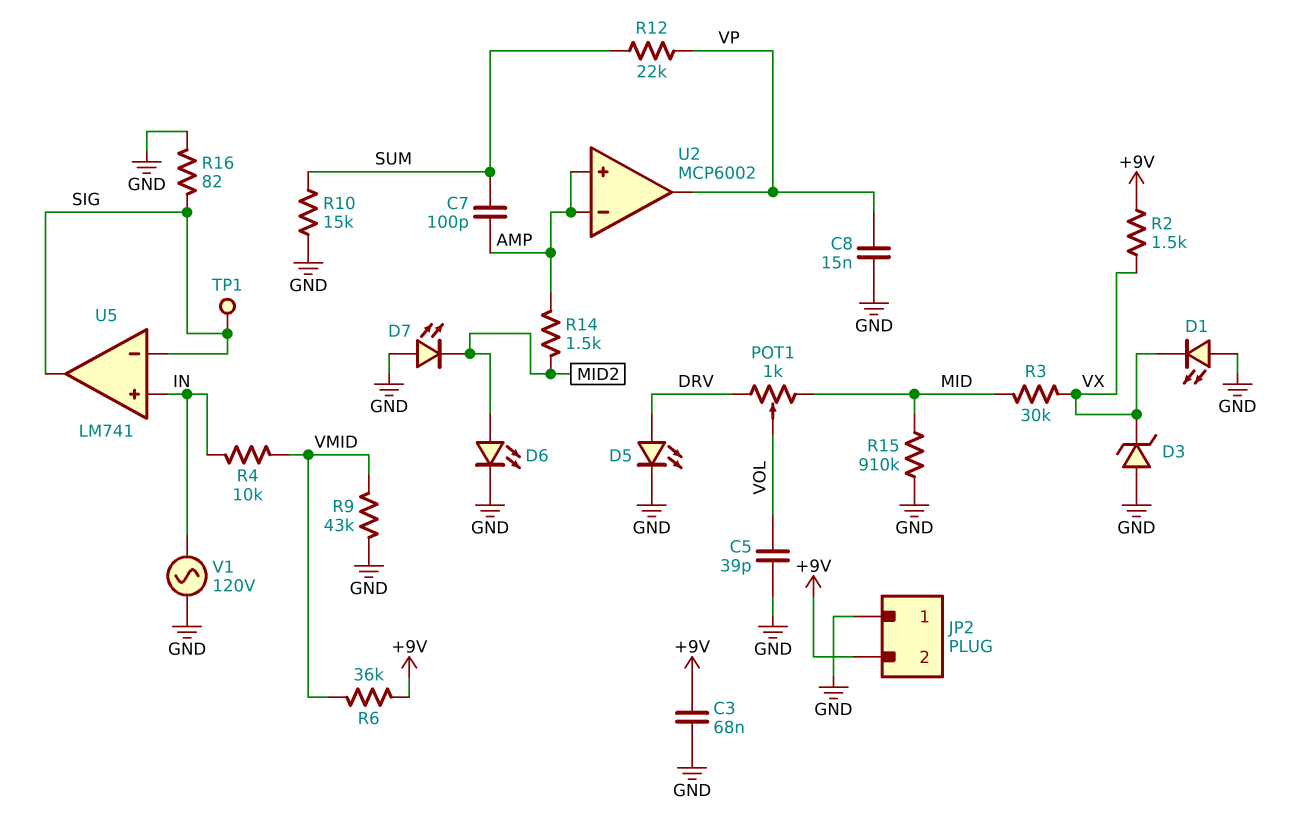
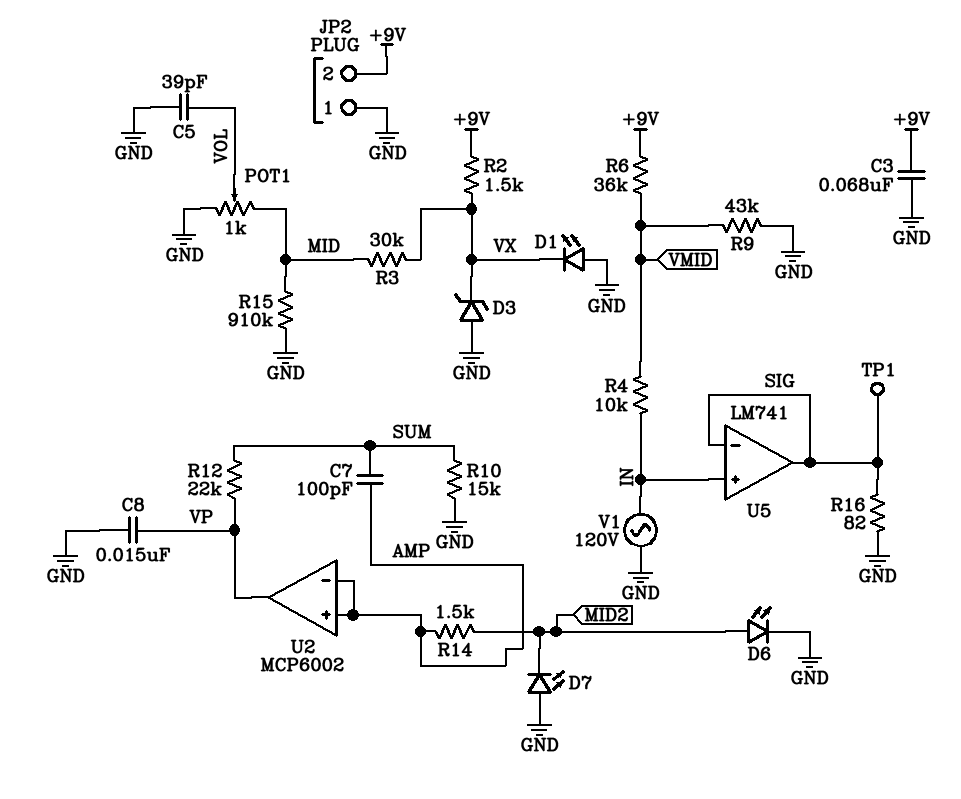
D5: LED (A DRV, K GND) -> none
POT1: 1k (DRV, MID, wiper VOL) -> 1k (GND, MID, wiper VOL)

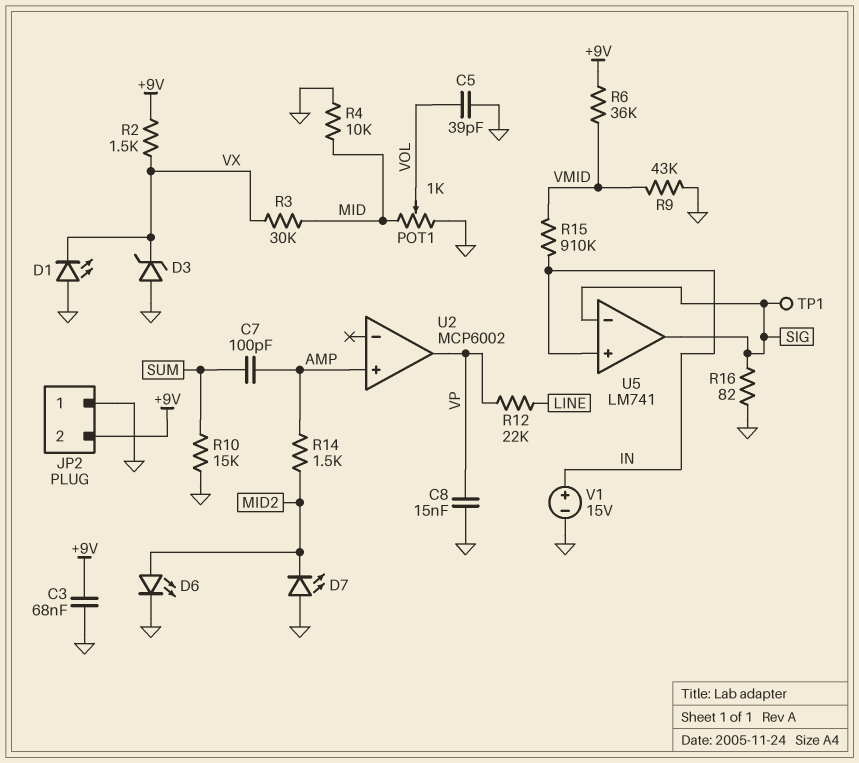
R4: 10k (IN, VMID) -> 10k (GND, MID)
R12: 22k (SUM, VP) -> 22k (LINE, VP)
R15: 910k (GND, MID) -> 910k (IN, VMID)
U2 pin in-: AMP -> none
V1: AC 120V (GND, IN) -> 15V (plus IN, minus GND)

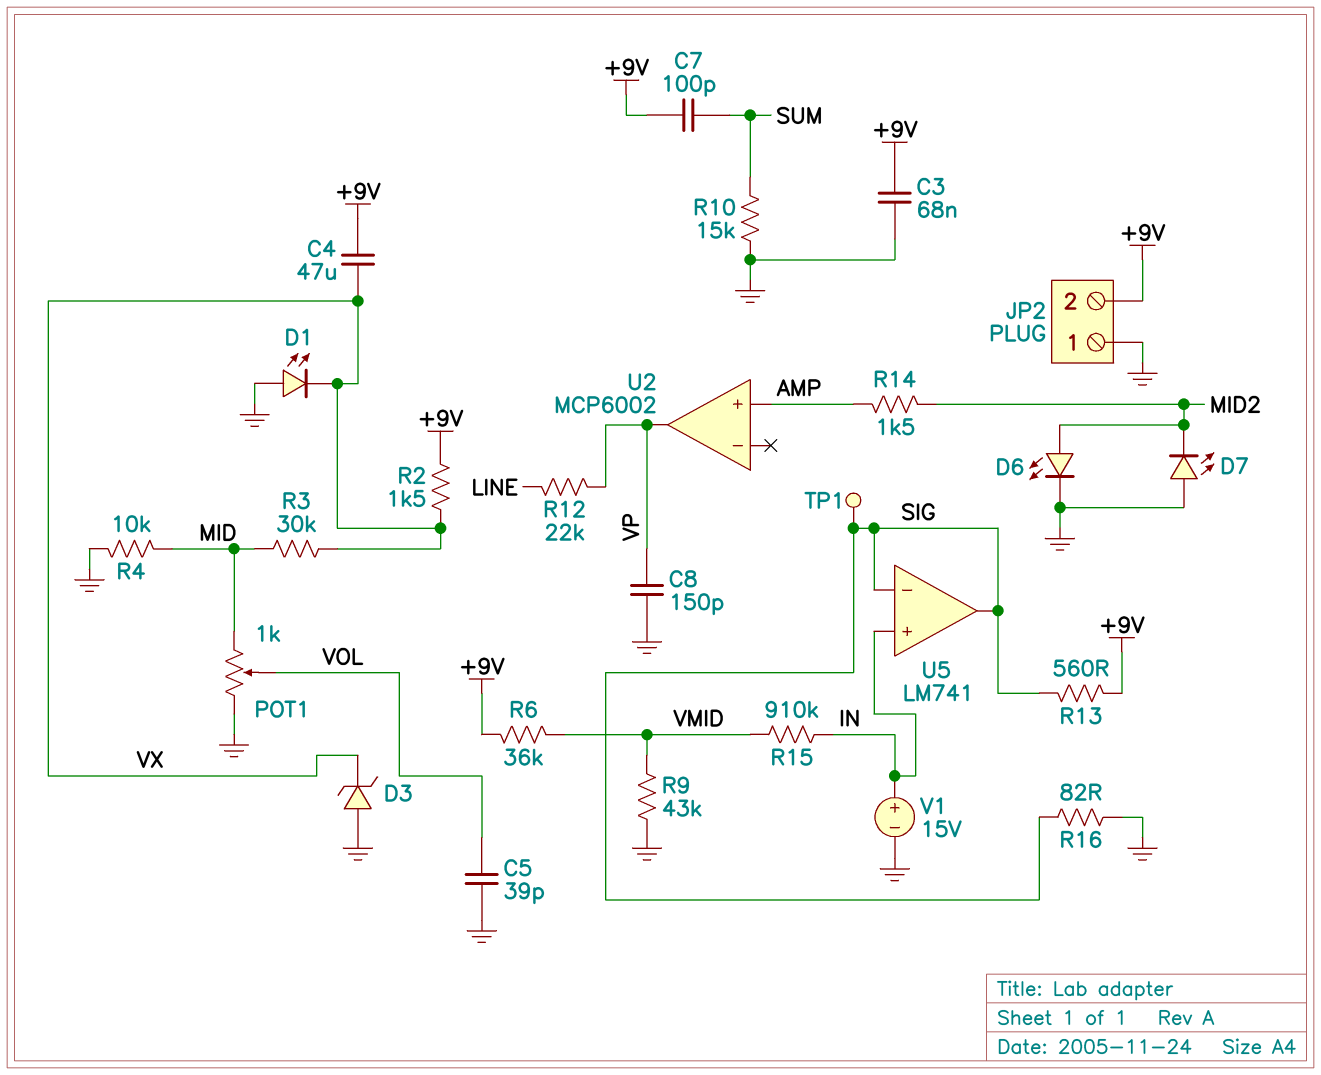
C4: none -> 47uF (+9V, VX)
C7: 100pF (AMP, SUM) -> 100pF (+9V, SUM)
C8: 15nF (GND, VP) -> 150pF (GND, VP)
R13: none -> 560 (+9V, SIG)

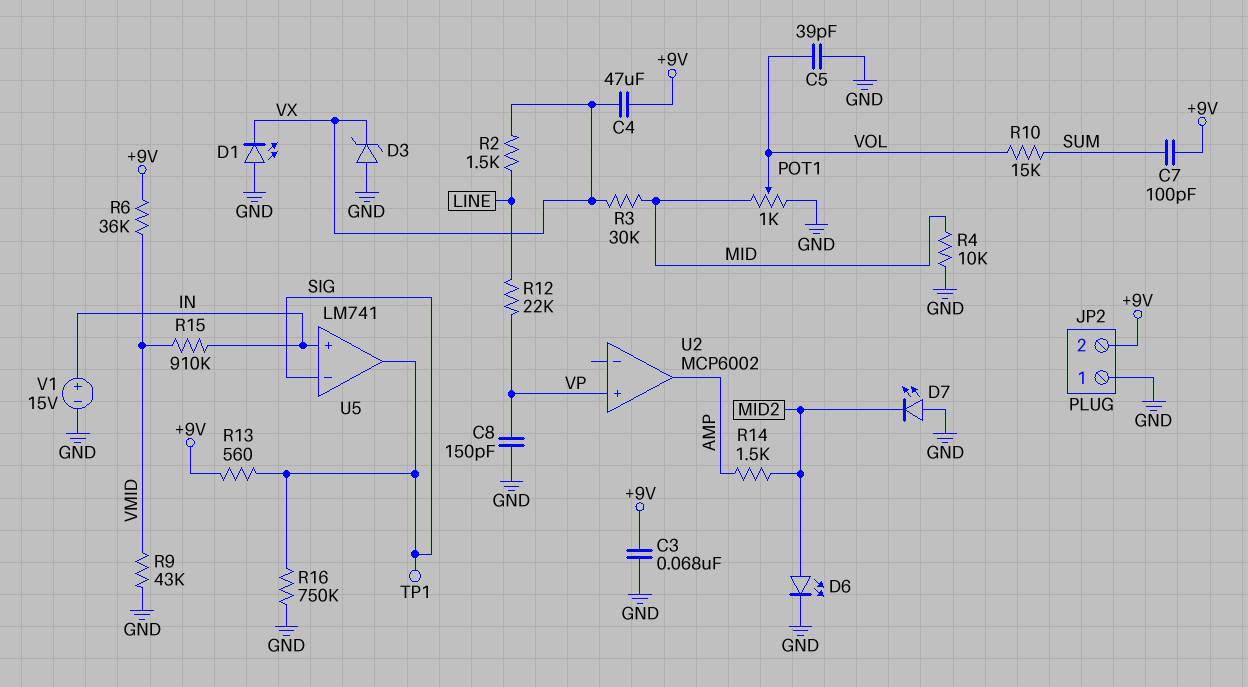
R2: 1.5k (+9V, VX) -> 1.5k (LINE, VX)
R10: 15k (GND, SUM) -> 15k (SUM, VOL)
R16: 82 (GND, SIG) -> 750k (GND, SIG)
U2 pin in+: AMP -> VP
U2 pin out: VP -> AMP

